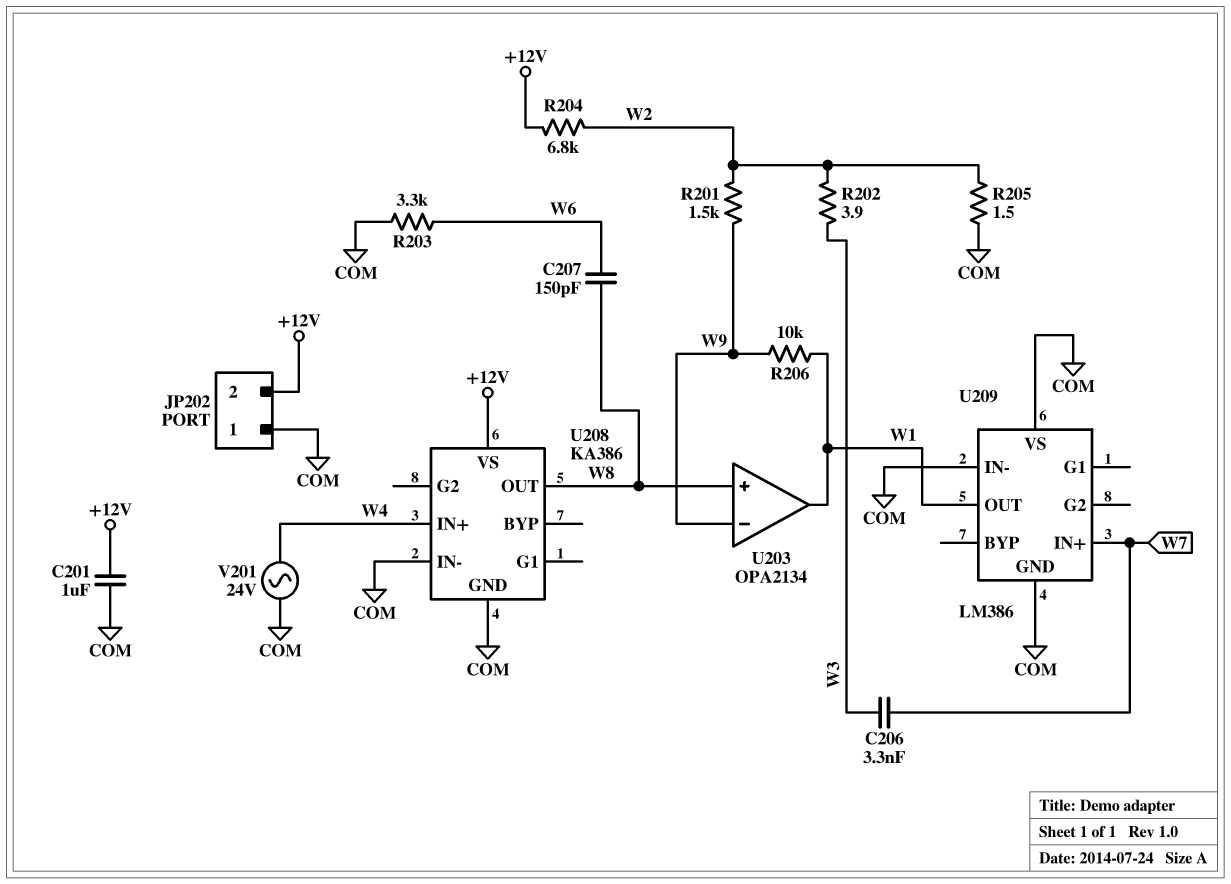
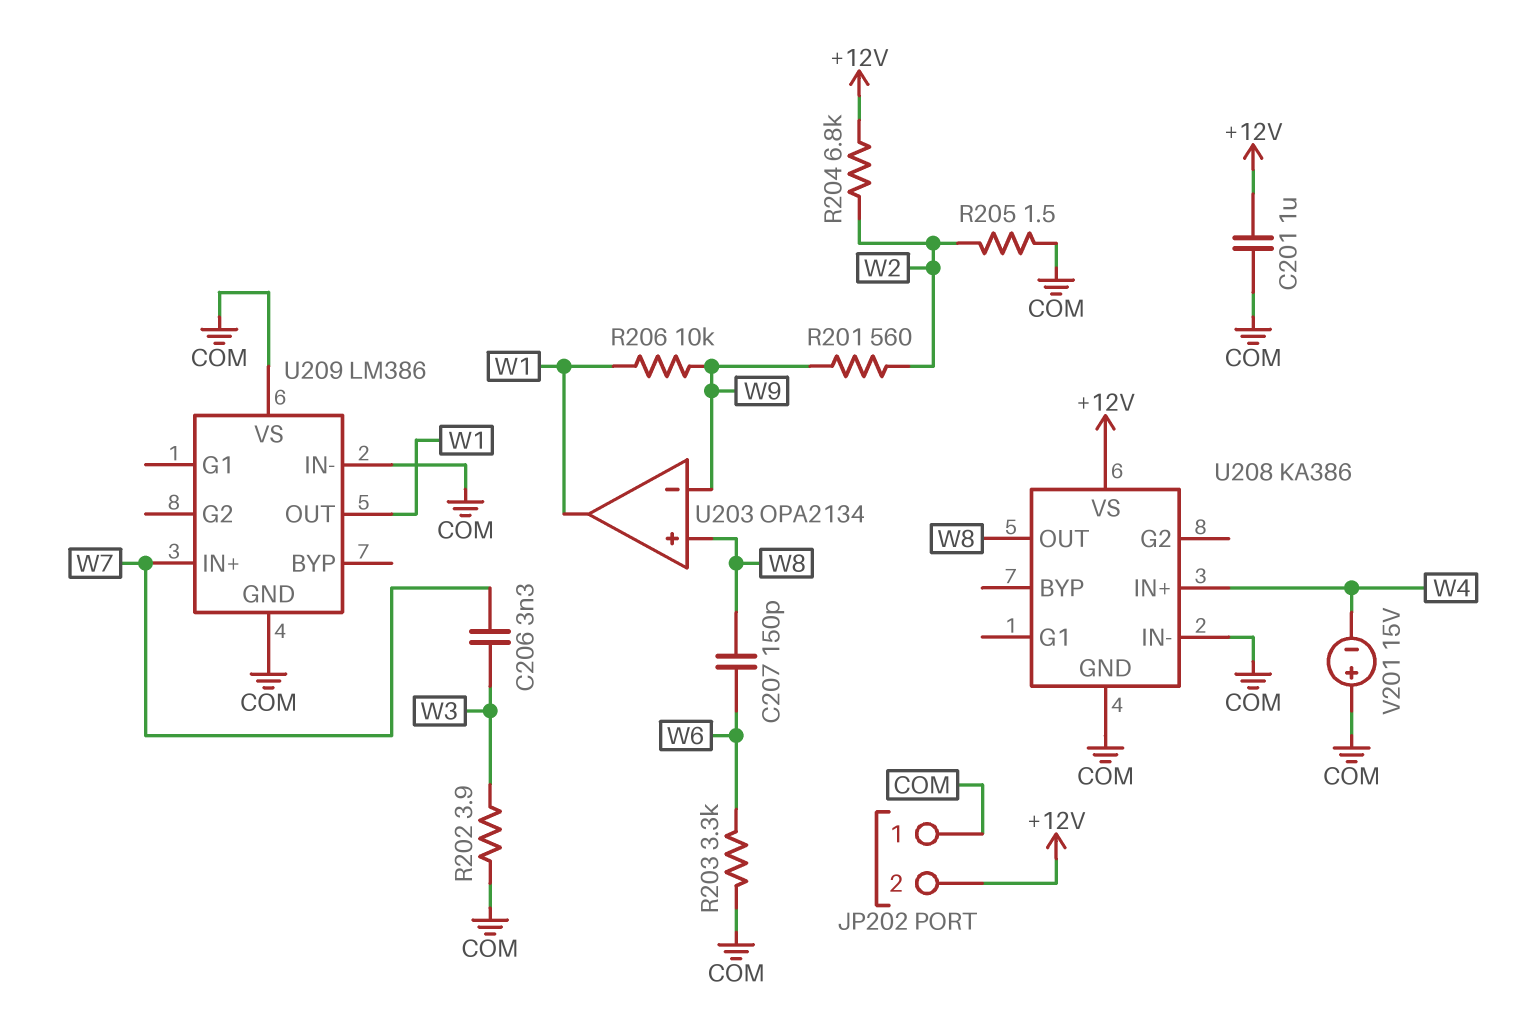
R201: 1.5k (W2, W9) -> 560 (W2, W9)
R202: 3.9 (W2, W3) -> 3.9 (COM, W3)
V201: AC 24V (COM, W4) -> 15V (plus COM, minus W4)

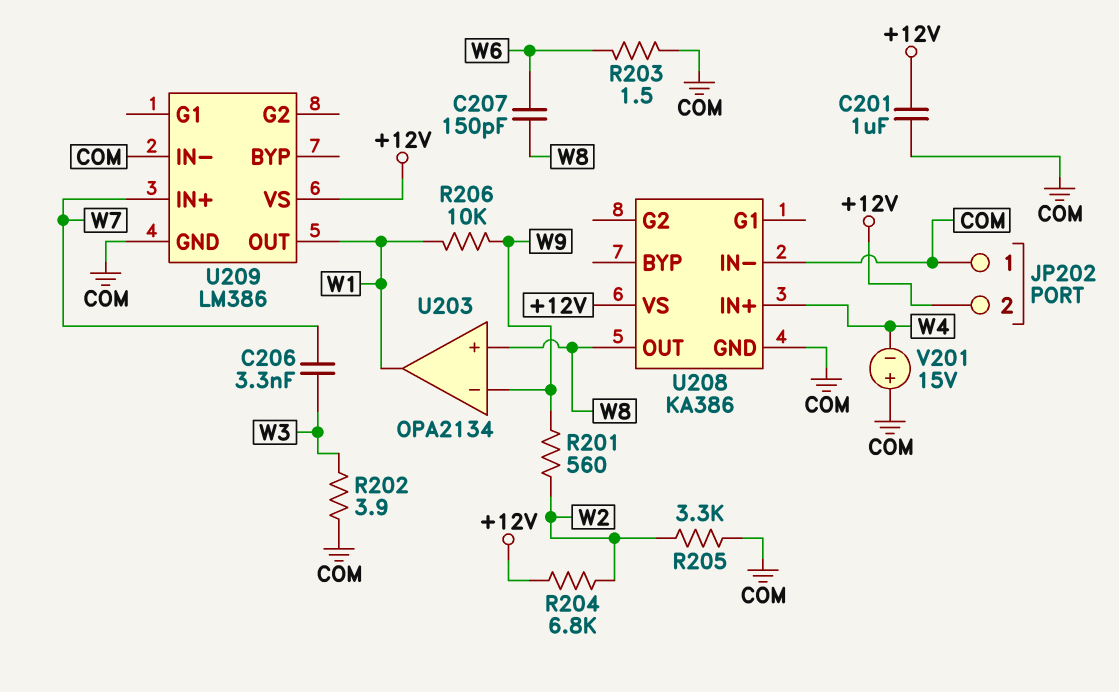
R203: 3.3k (COM, W6) -> 1.5 (COM, W6)
R205: 1.5 (COM, W2) -> 3.3k (COM, W2)
U209 pin VS: COM -> +12V

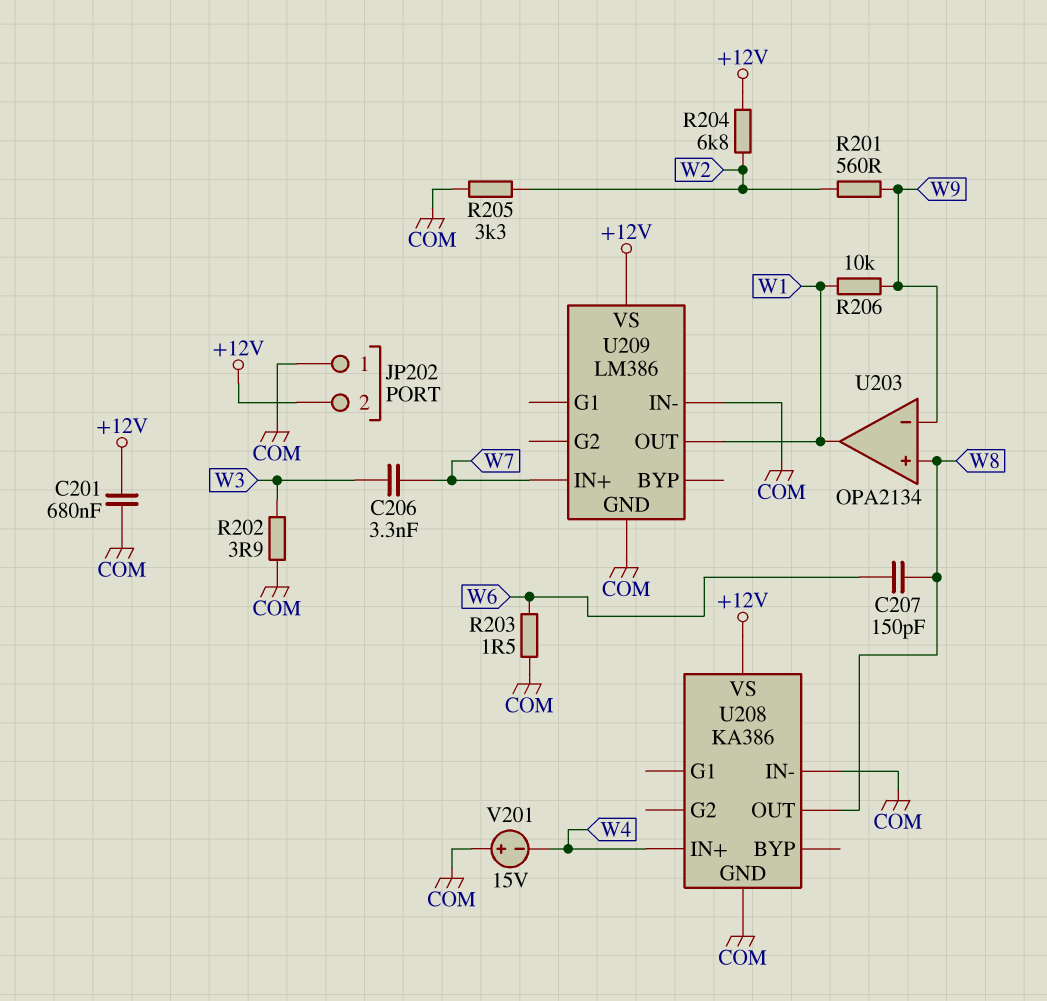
C201: 1uF (+12V, COM) -> 680nF (+12V, COM)

